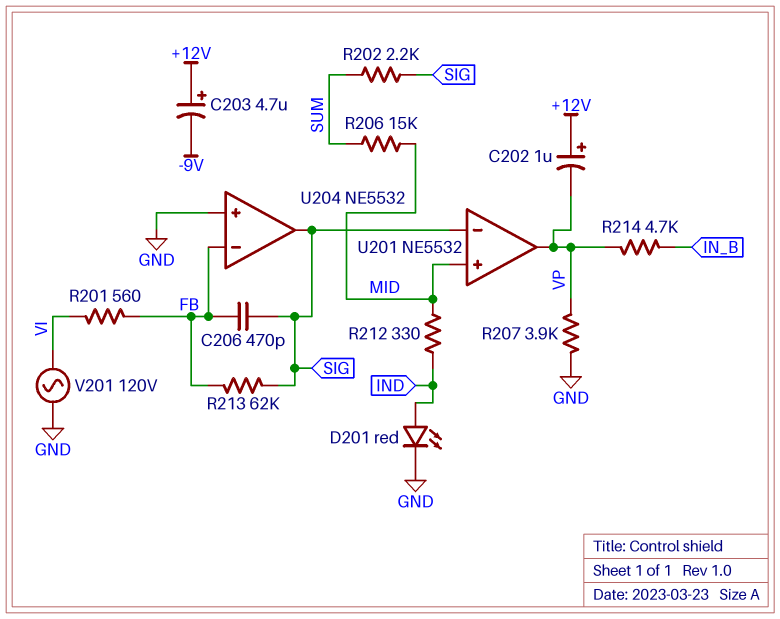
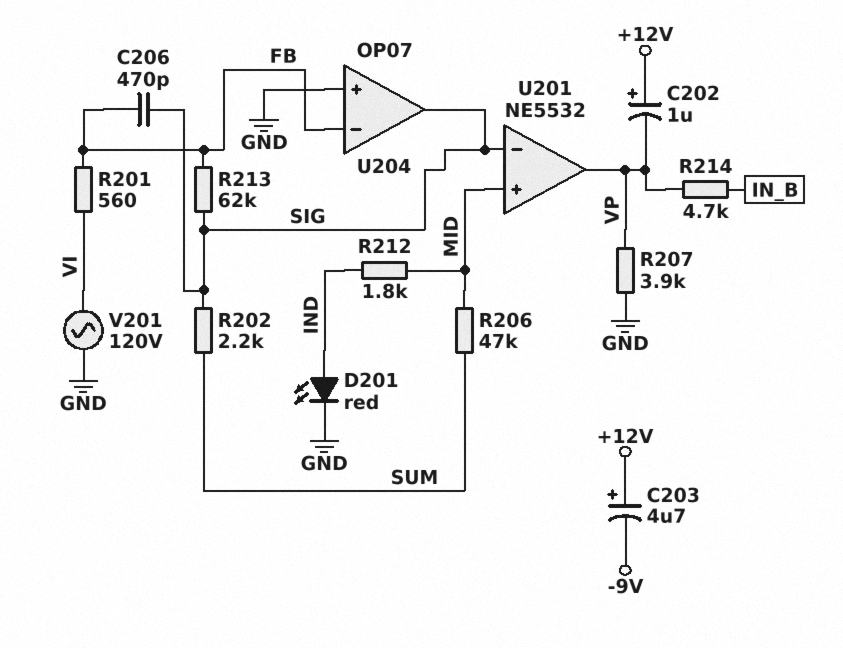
R206: 15k (MID, SUM) -> 47k (MID, SUM)
R212: 330 (IND, MID) -> 1.8k (IND, MID)
U204: NE5532 -> OP07

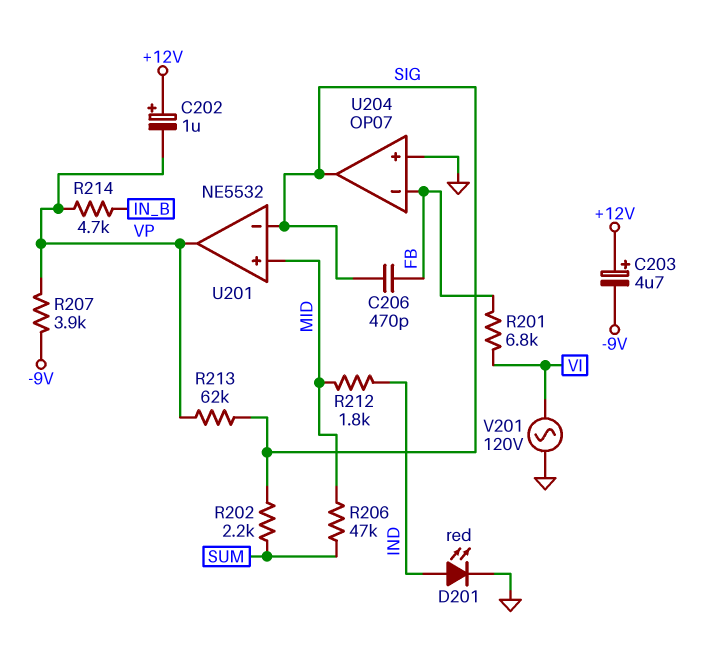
R201: 560 (FB, VI) -> 6.8k (FB, VI)
R207: 3.9k (GND, VP) -> 3.9k (-9V, VP)
R213: 62k (FB, SIG) -> 62k (SIG, VP)

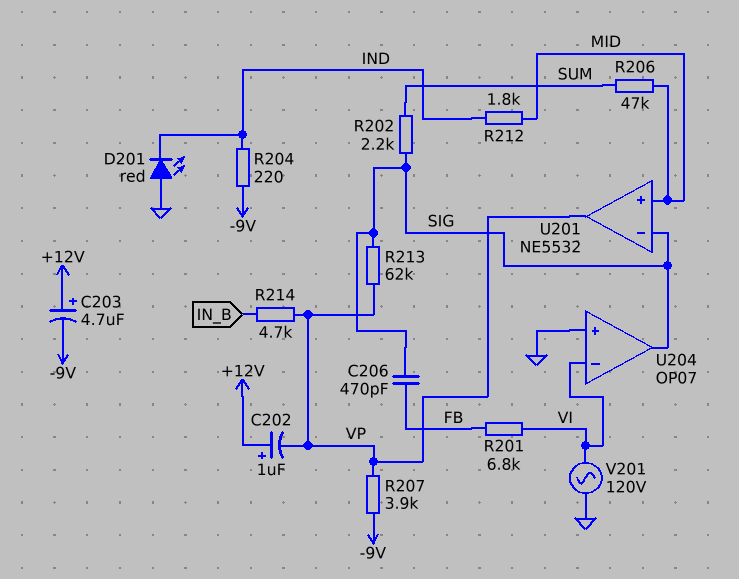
D201: LED red (A IND, K GND) -> LED red (A GND, K IND)
R204: none -> 220 (-9V, IND)
U204 pin in-: FB -> VI

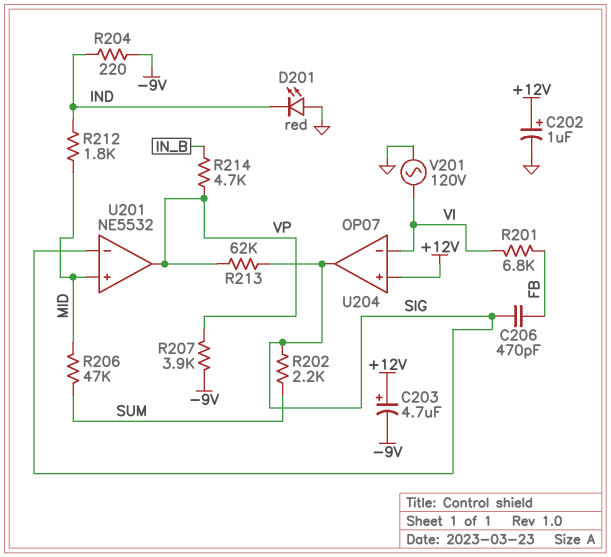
C202: 1uF (plus +12V, minus VP) -> 1uF (plus +12V, minus GND)
U204 pin in+: GND -> +12V

